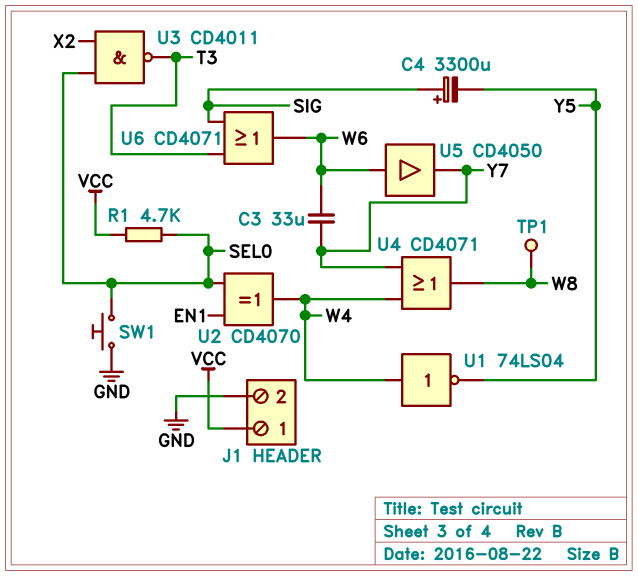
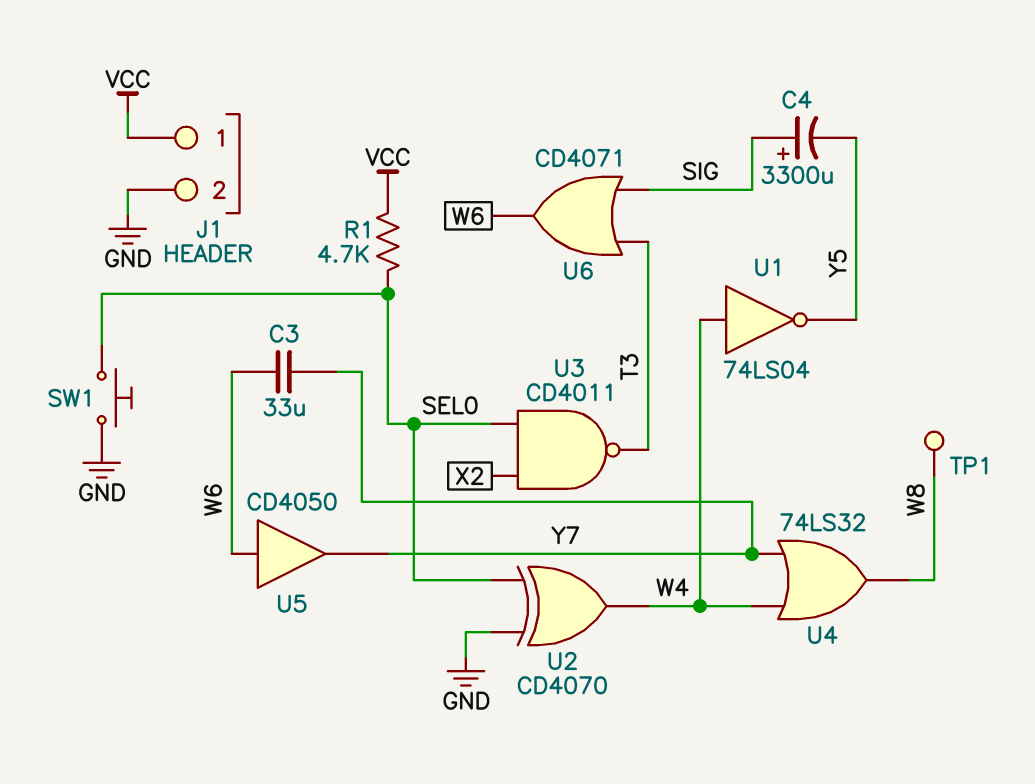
U2: XOR CD4070 (in EN1, in SEL0, out W4) -> XOR CD4070 (in GND, in SEL0, out W4)
U4: OR CD4071 (in W4, in Y7, out W8) -> OR 74LS32 (in W4, in Y7, out W8)

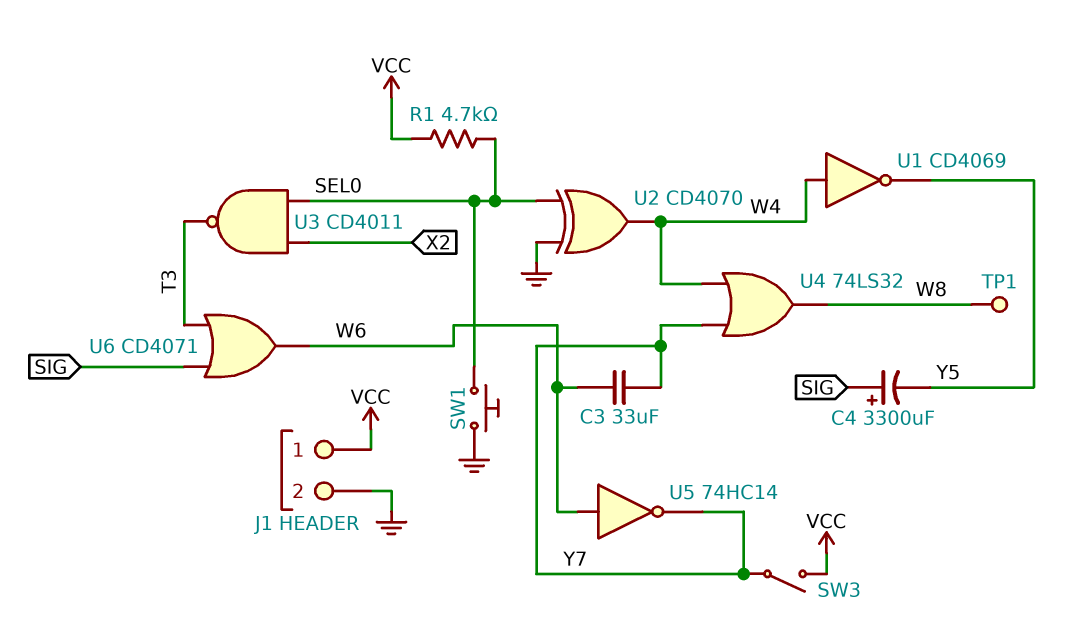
SW3: none -> switch (VCC, Y7)
U1: NOT 74LS04 (in W4, out Y5) -> NOT CD4069 (in W4, out Y5)
U5: buffer CD4050 (in W6, out Y7) -> NOT 74HC14 (in W6, out Y7)

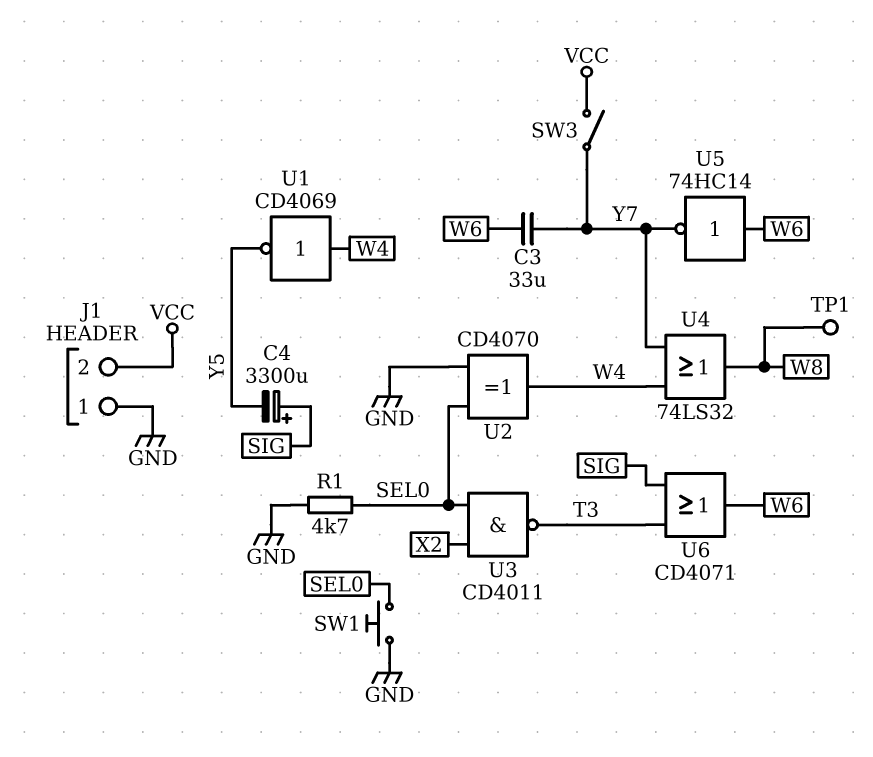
J1 pin 1: VCC -> GND
J1 pin 2: GND -> VCC
R1: 4.7k (SEL0, VCC) -> 4.7k (GND, SEL0)

